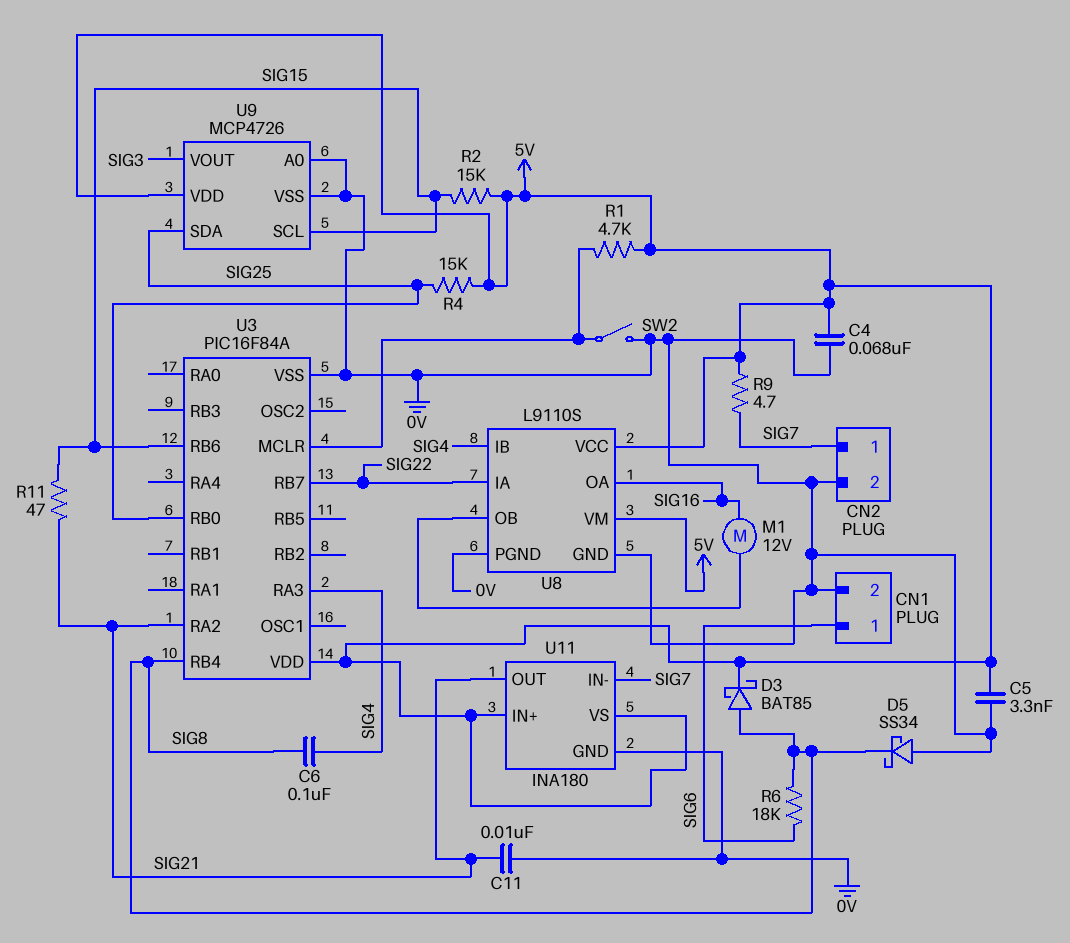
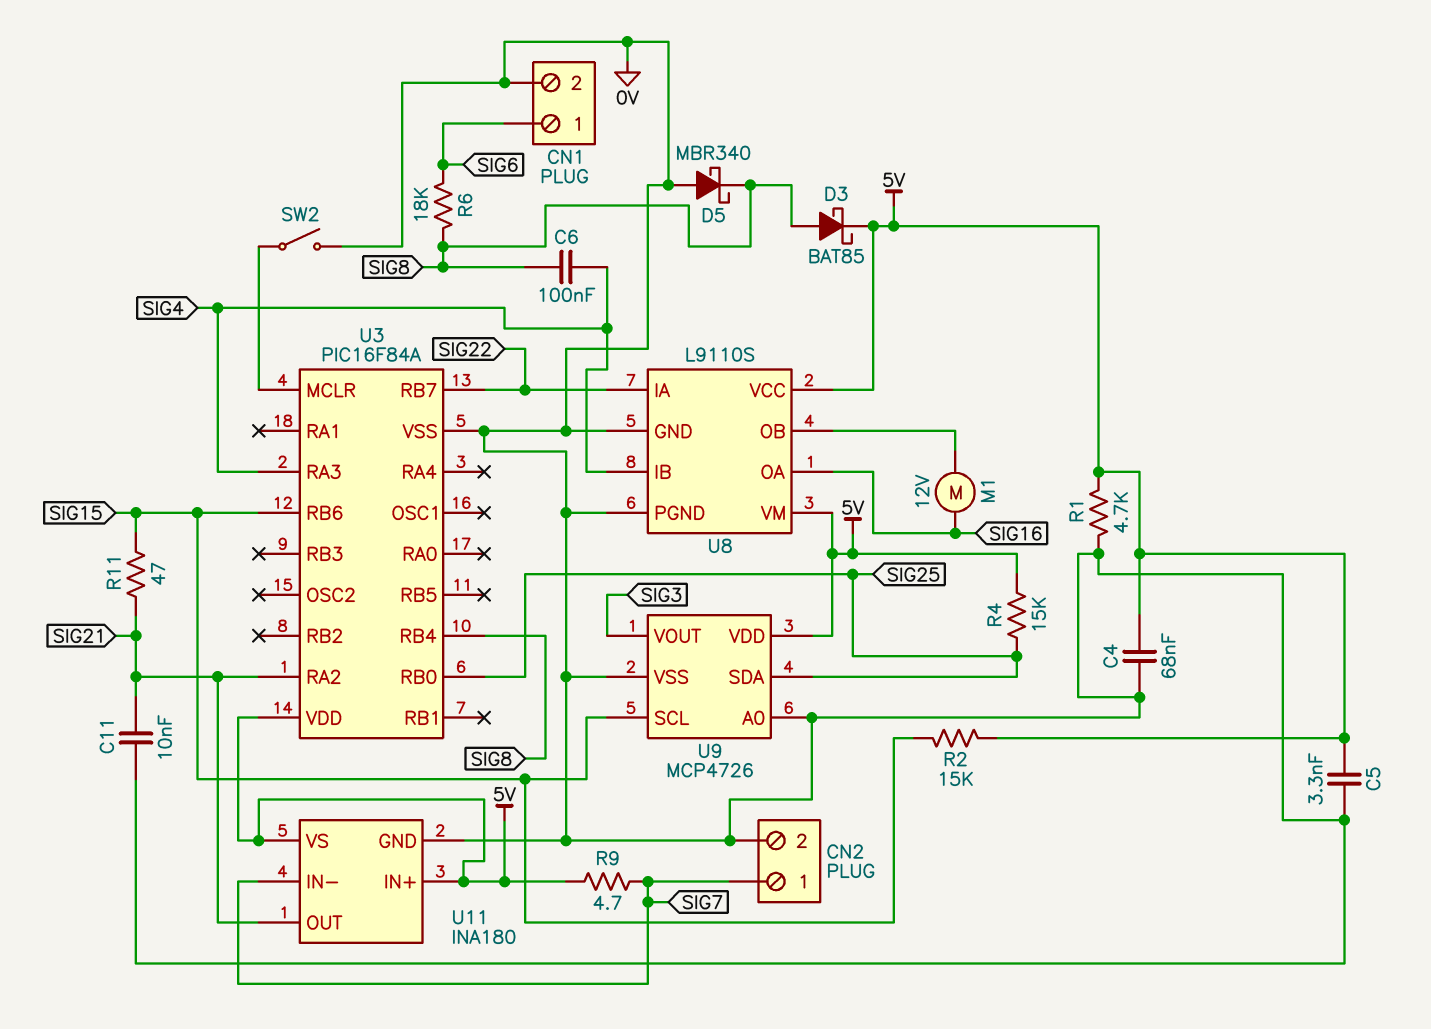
D5: schottky SS34 (A 0V, K SIG8) -> schottky MBR340 (A 0V, K SIG8)
R1: 4.7k (5V, U3/MCLR) -> 4.7k (0V, 5V)

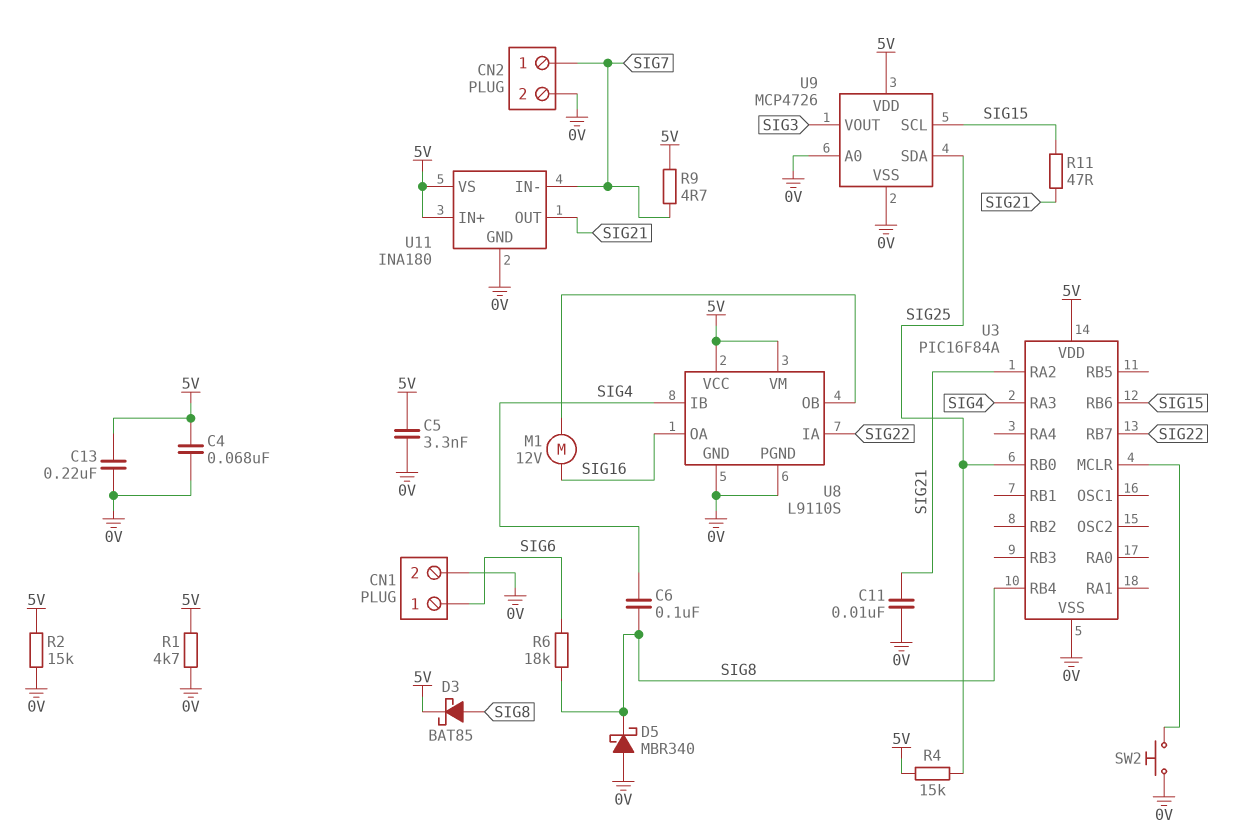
C13: none -> 220nF (0V, 5V)
R2: 15k (5V, SIG15) -> 15k (0V, 5V)
SW2: switch (0V, U3/MCLR) -> button (0V, U3/MCLR)

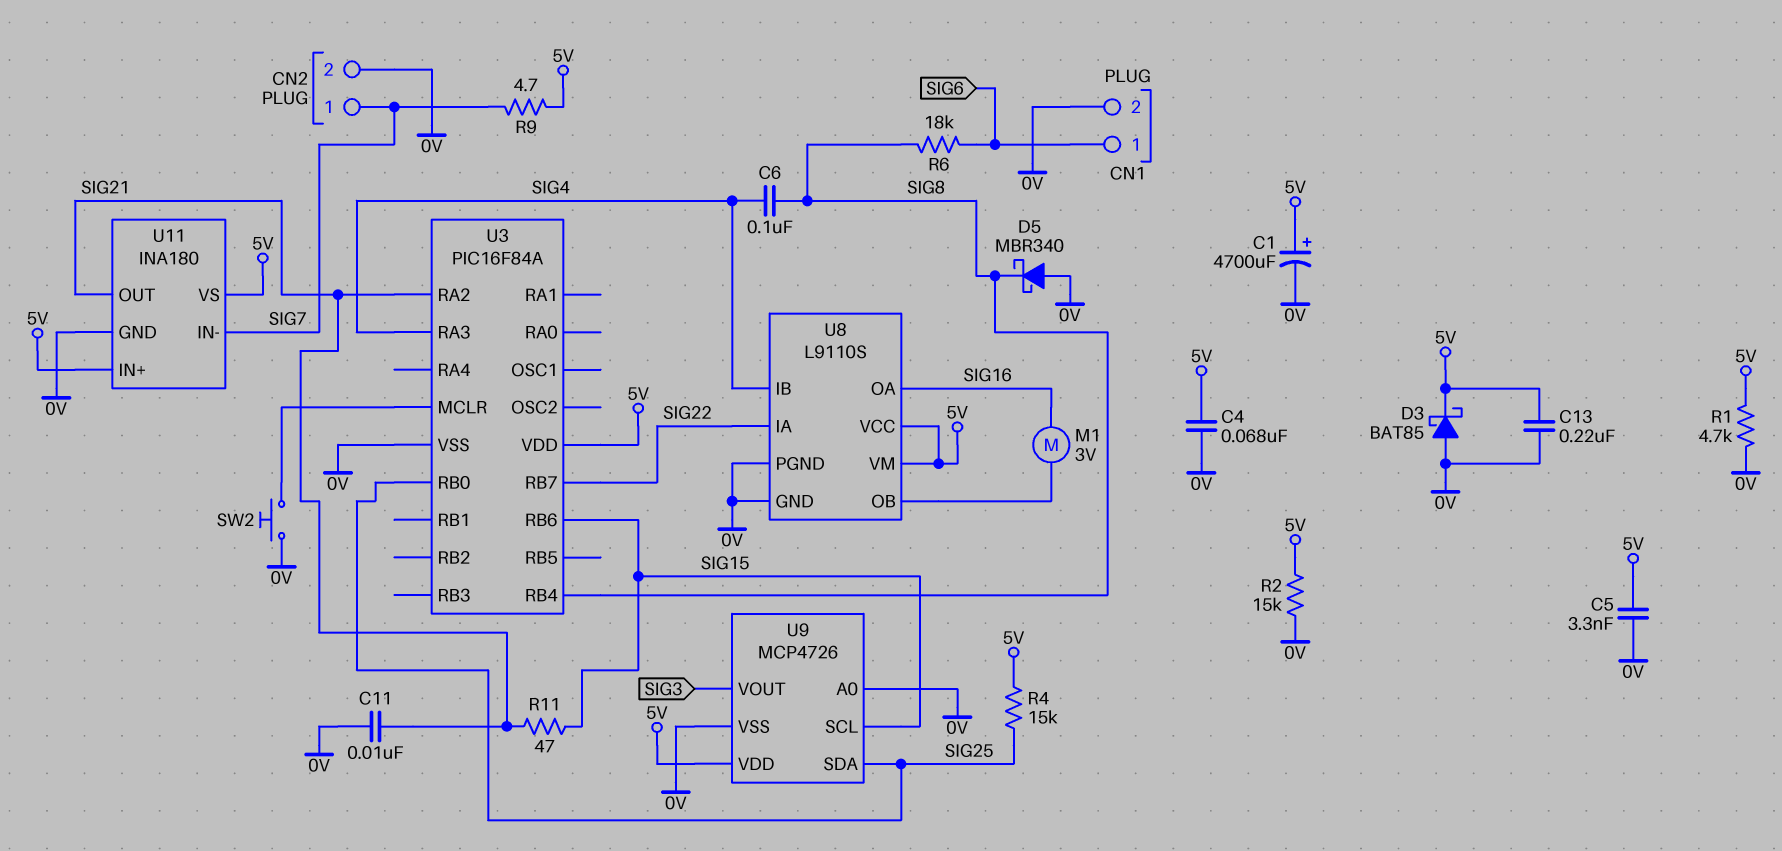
C1: none -> 4700uF (plus 5V, minus 0V)
D3: schottky BAT85 (A SIG8, K 5V) -> schottky BAT85 (A 0V, K 5V)
M1: motor 12V (SIG16, U8/OB) -> motor 3V (SIG16, U8/OB)

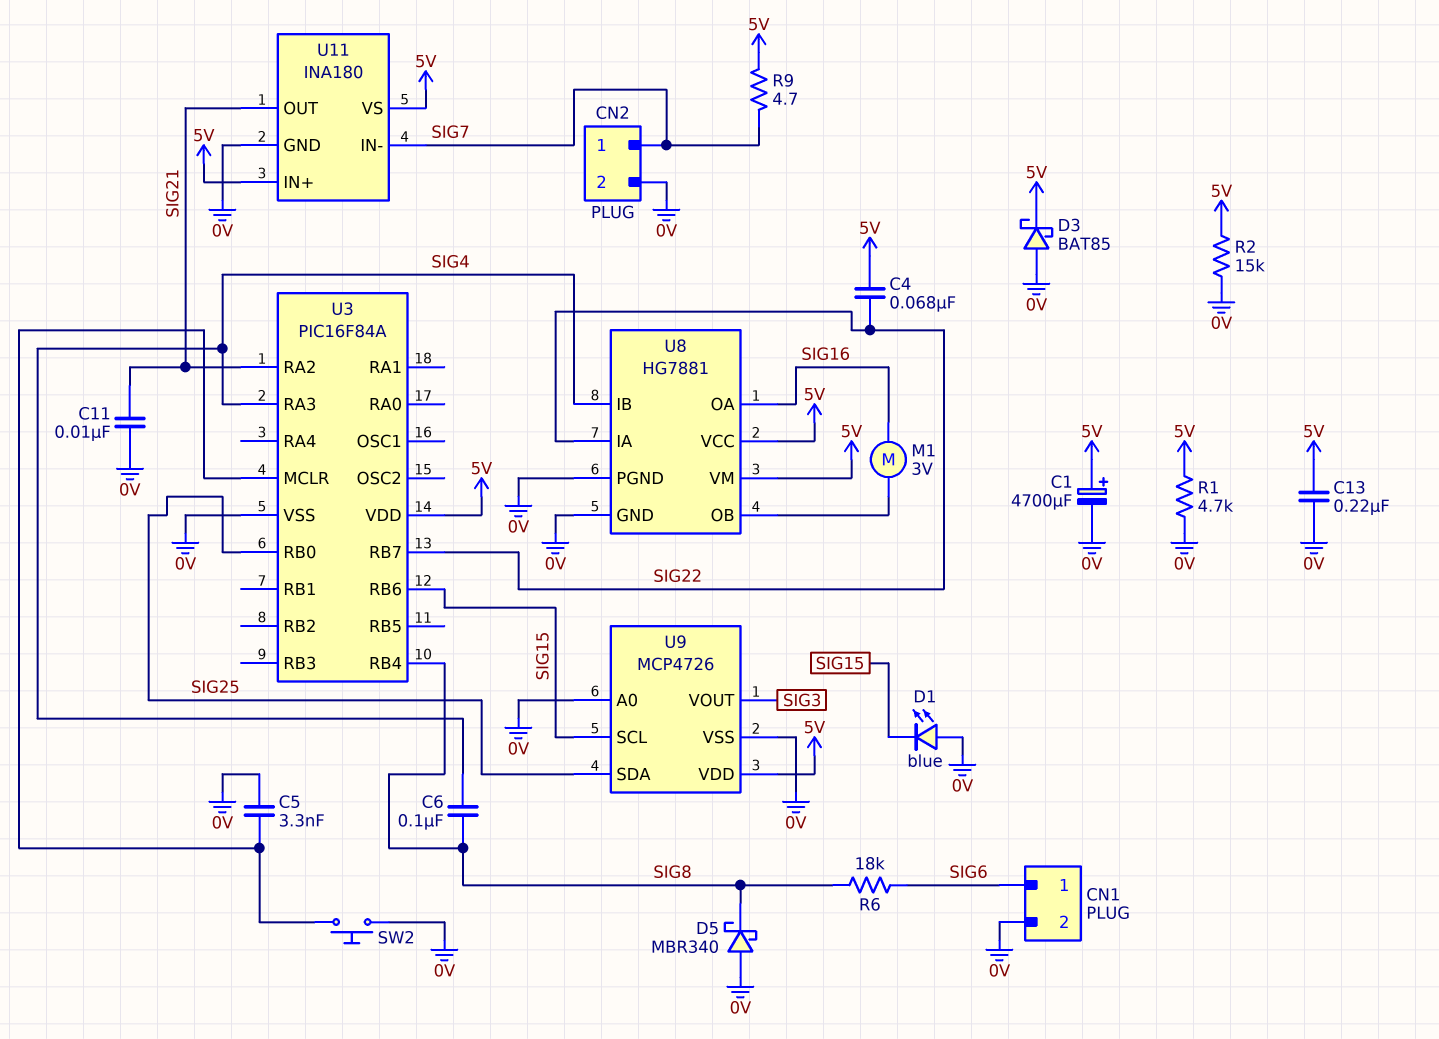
C4: 68nF (0V, 5V) -> 68nF (5V, SIG22)
C5: 3.3nF (0V, 5V) -> 3.3nF (0V, U3/MCLR)
D1: none -> LED blue (A 0V, K SIG15)
R4: 15k (5V, SIG25) -> none
R11: 47 (SIG15, SIG21) -> none
U8: L9110S -> HG7881

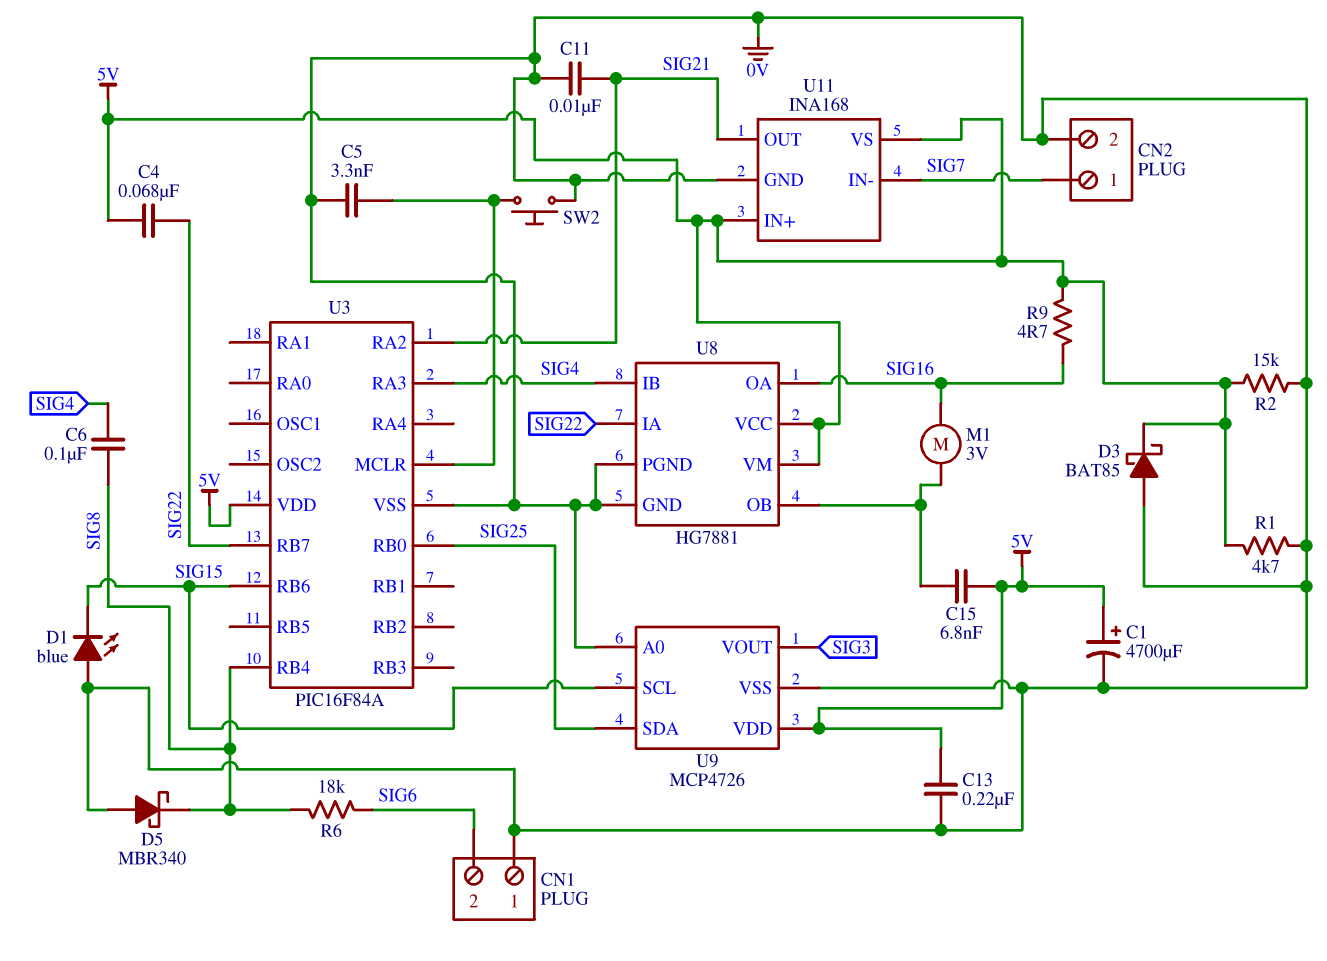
C15: none -> 6.8nF (5V, U8/OB)
CN1 pin 1: SIG6 -> 0V
CN1 pin 2: 0V -> SIG6
R9: 4.7 (5V, SIG7) -> 4.7 (5V, SIG16)
U11: INA180 -> INA168

